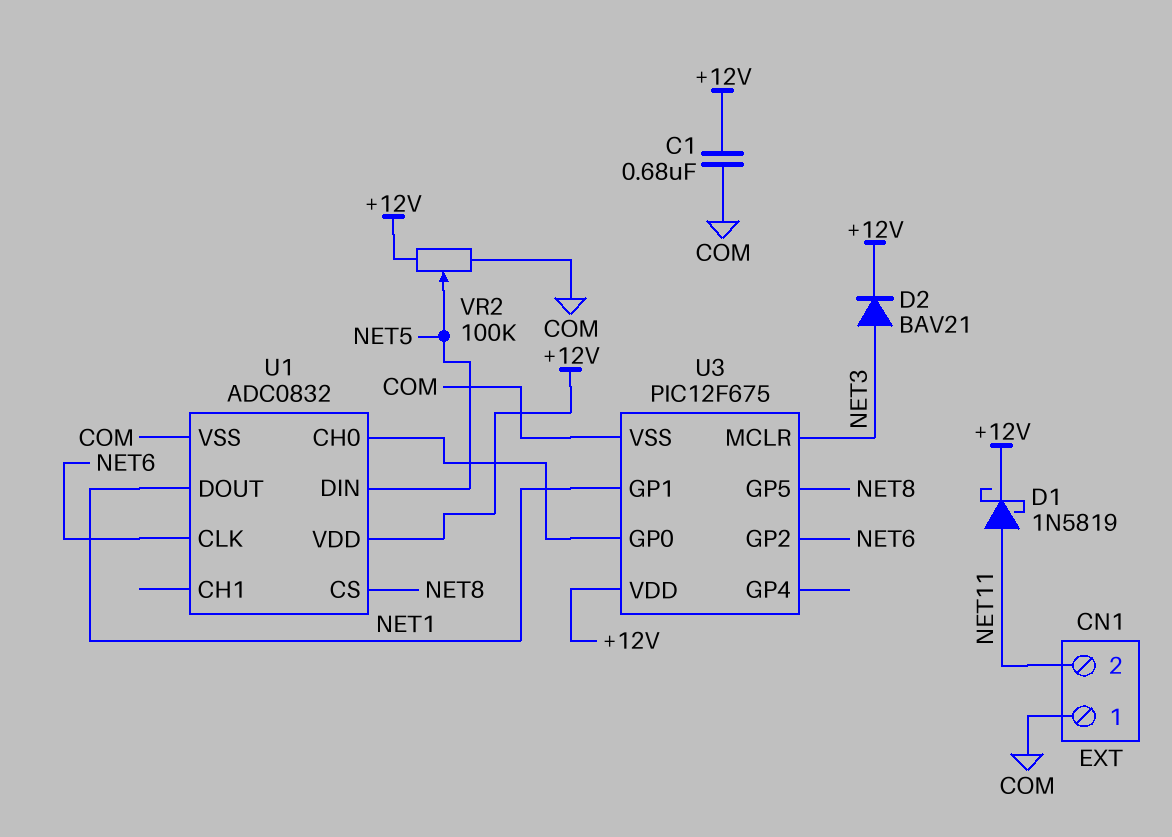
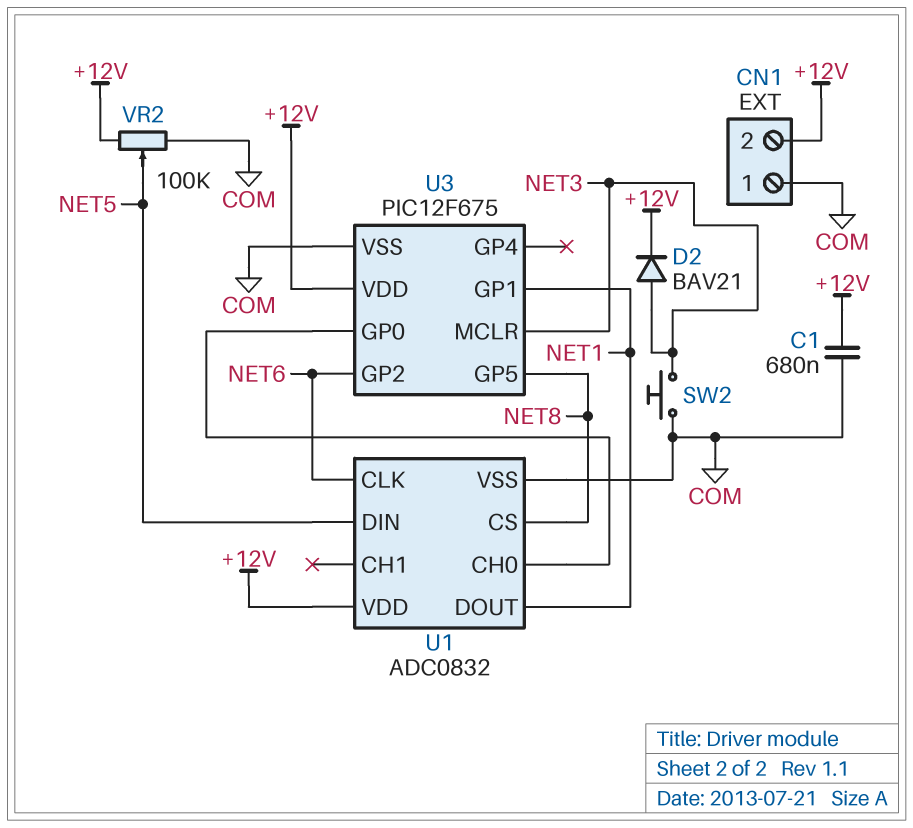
CN1 pin 2: NET11 -> +12V
D1: schottky 1N5819 (A NET11, K +12V) -> none
SW2: none -> button (COM, NET3)

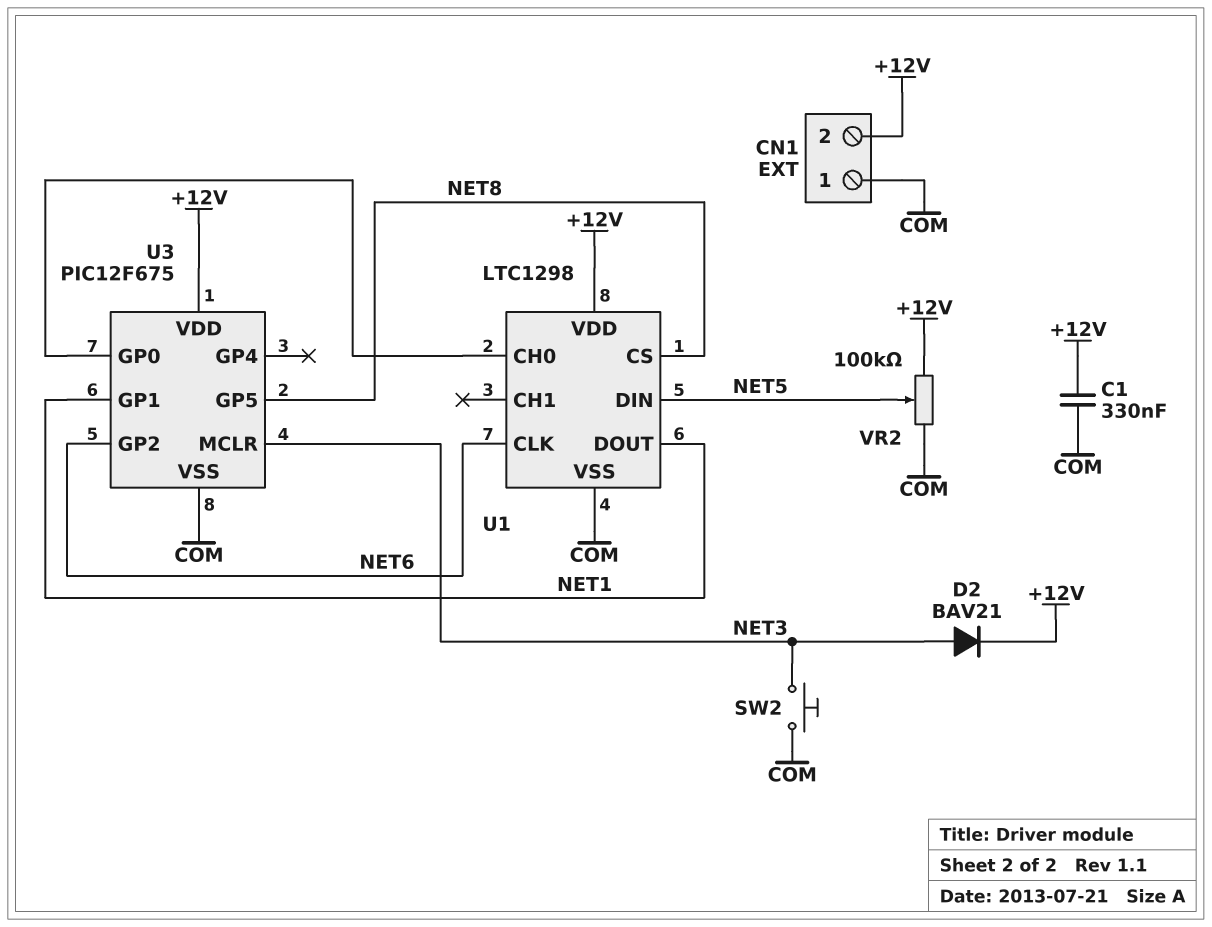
C1: 680nF (+12V, COM) -> 330nF (+12V, COM)
U1: ADC0832 -> LTC1298

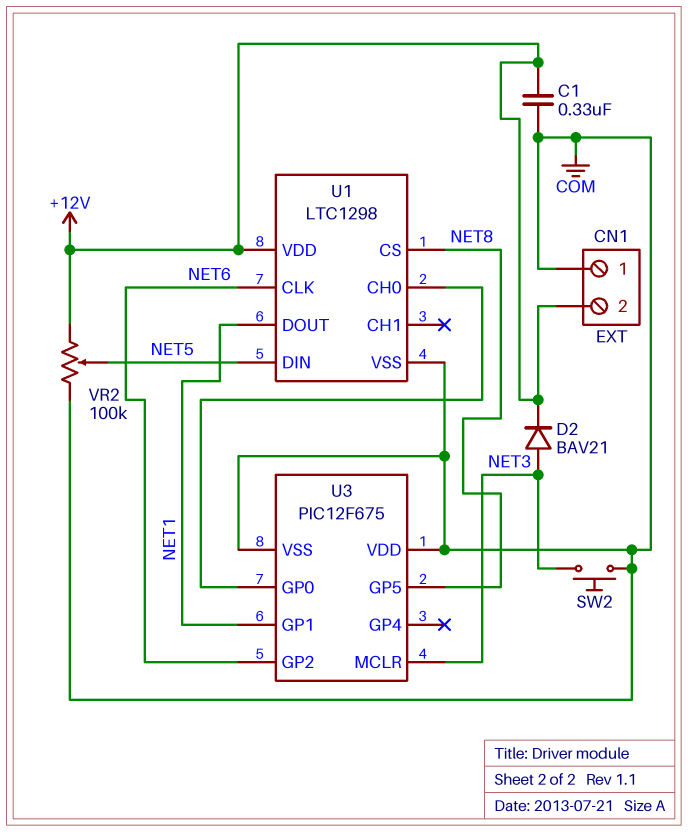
U3 pin VDD: +12V -> COM

